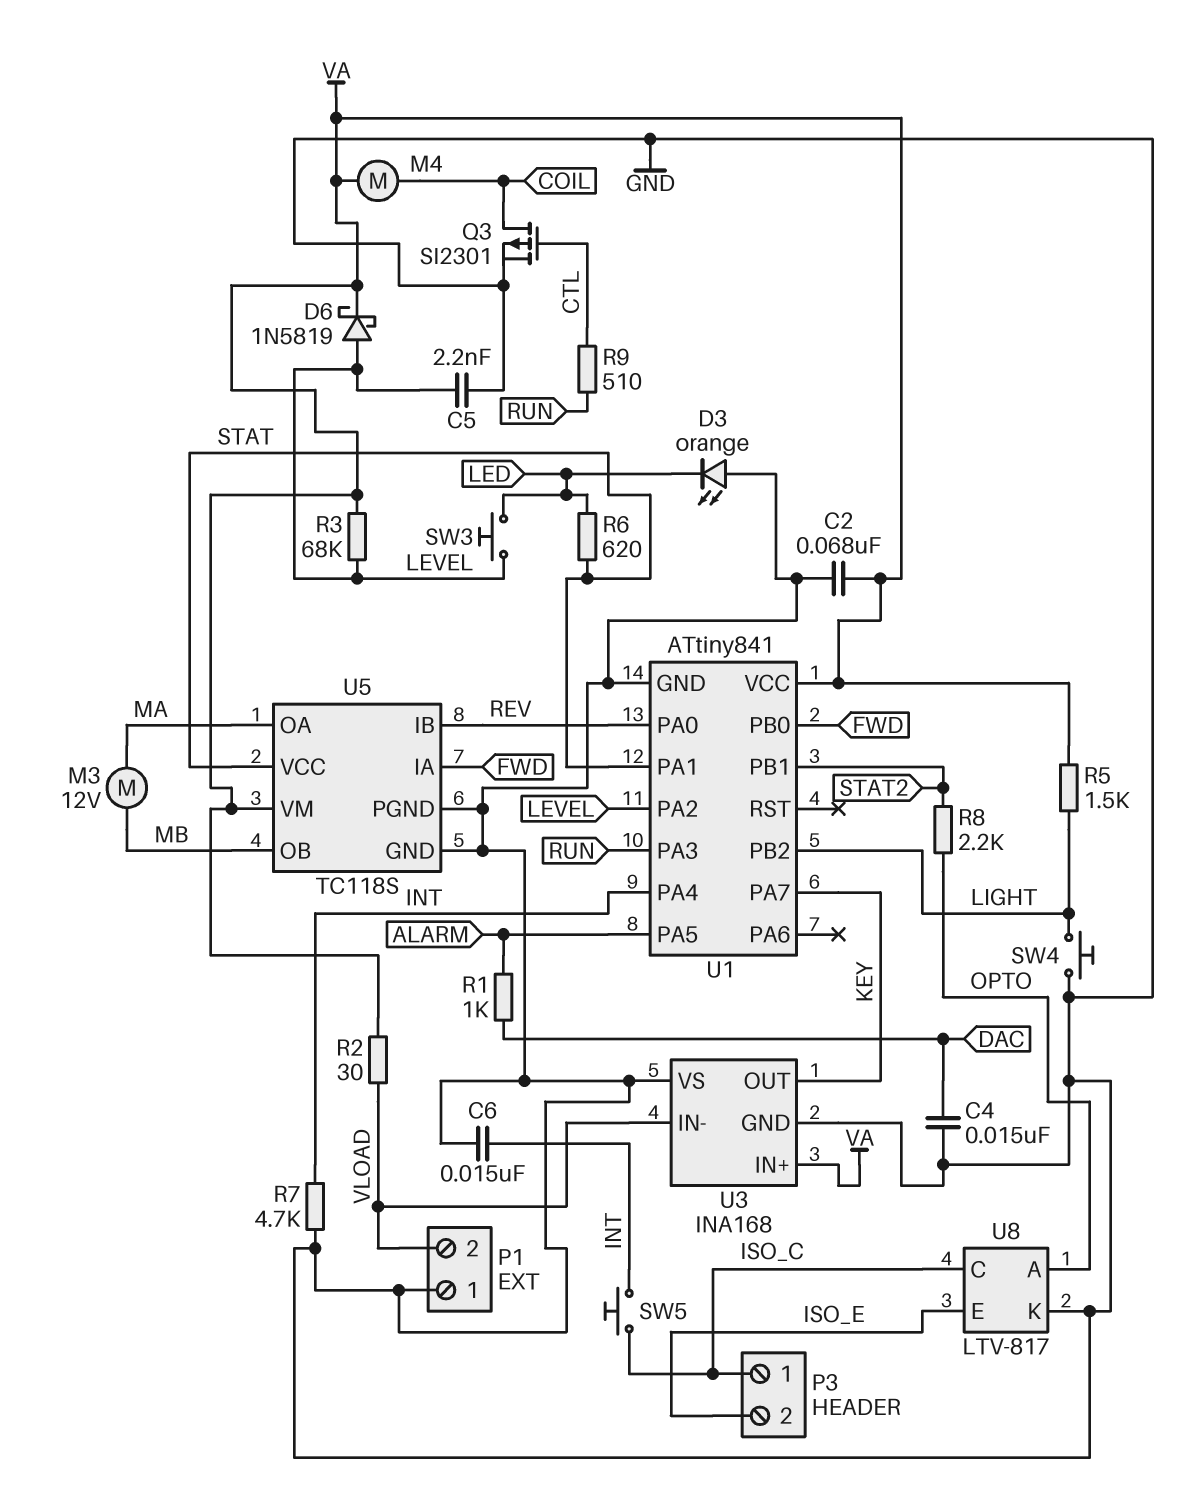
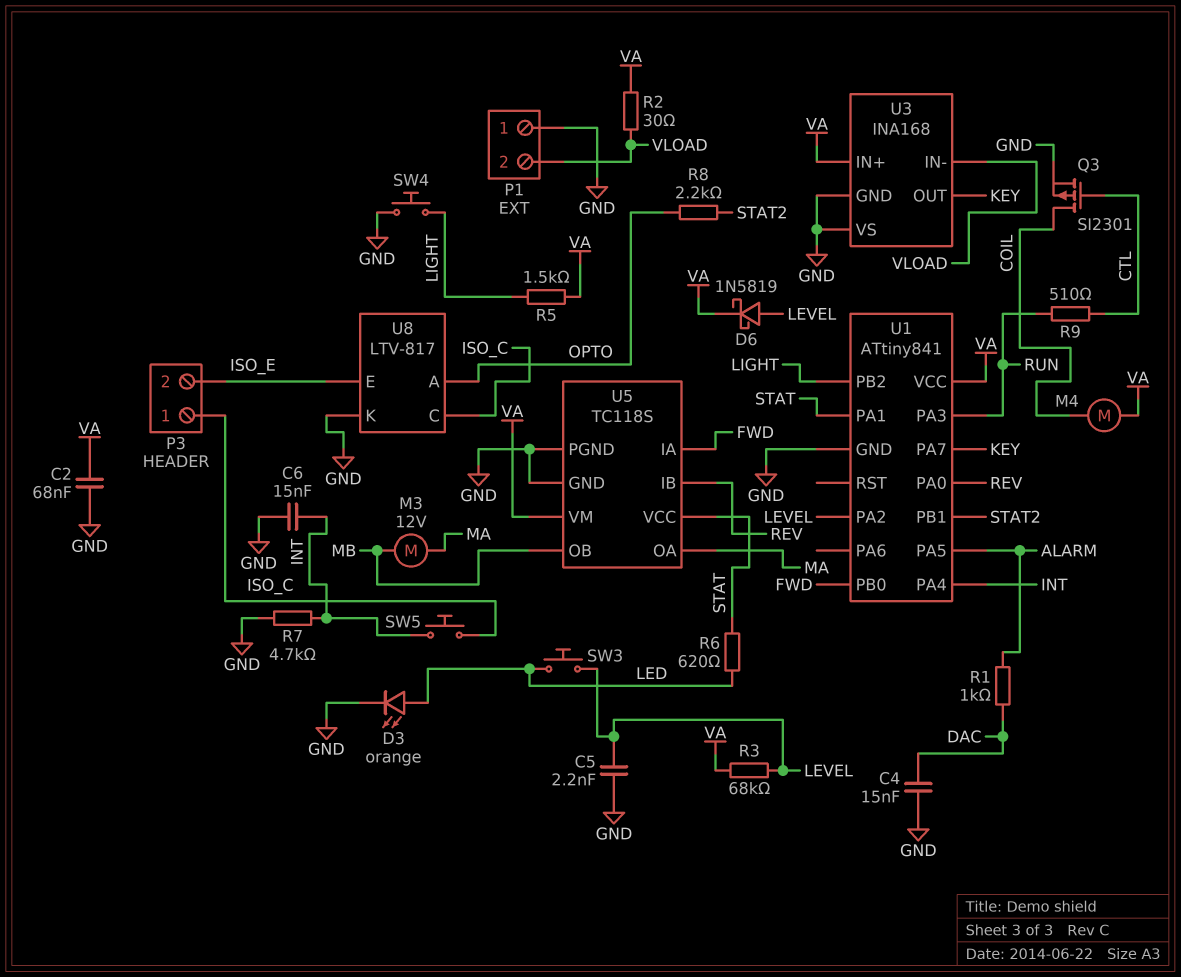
D3: LED orange (A GND, K LED) -> LED orange (A LED, K GND)

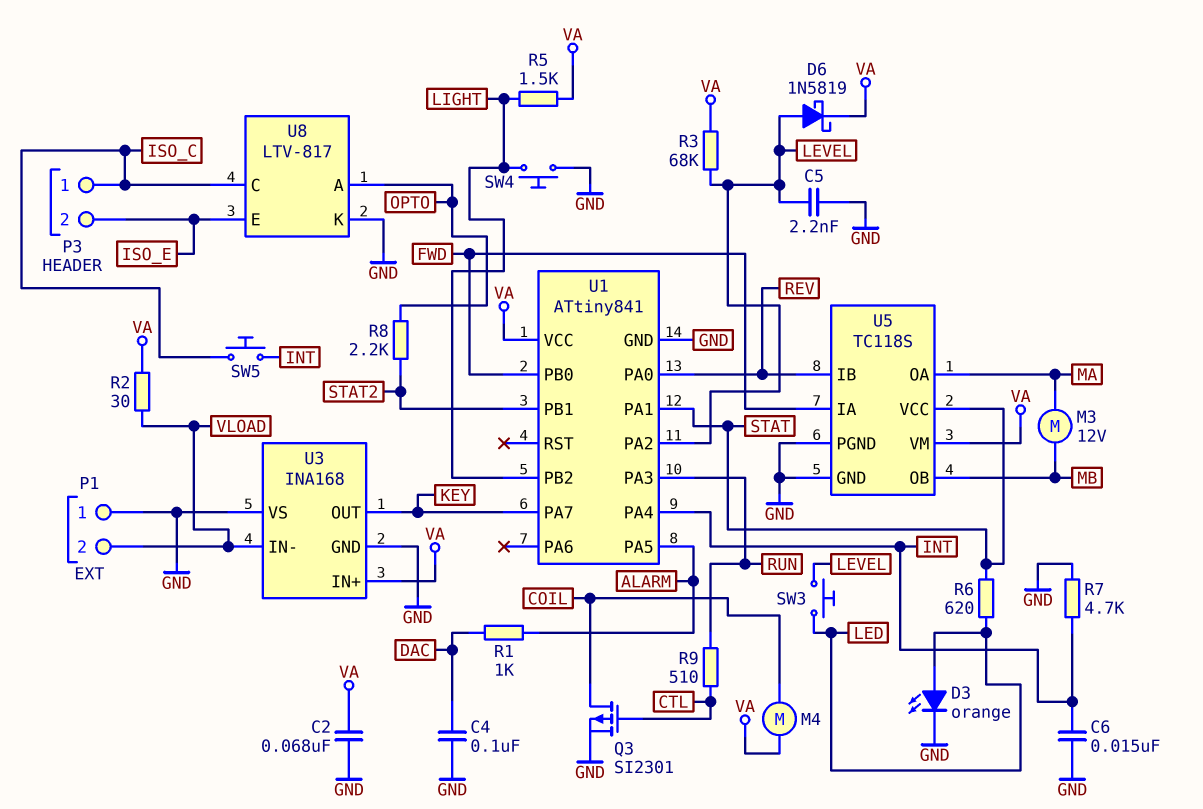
C4: 15nF (DAC, GND) -> 100nF (DAC, GND)

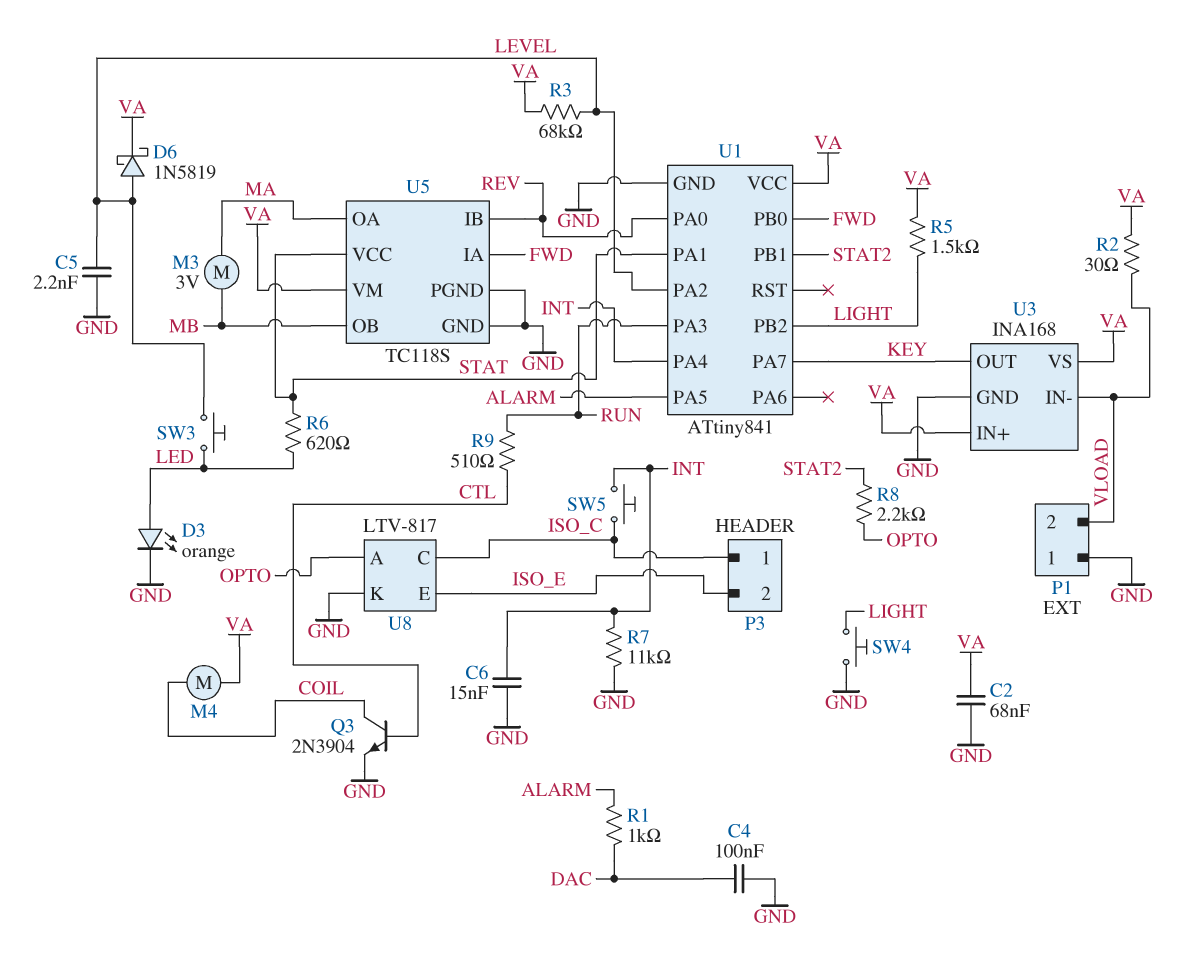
M3: motor 12V (MA, MB) -> motor 3V (MA, MB)
Q3: PMOS SI2301 (G CTL, D COIL, S GND) -> NPN 2N3904 (B CTL, C COIL, E GND)
R7: 4.7k (GND, INT) -> 11k (GND, INT)
U3 pin VS: GND -> VA

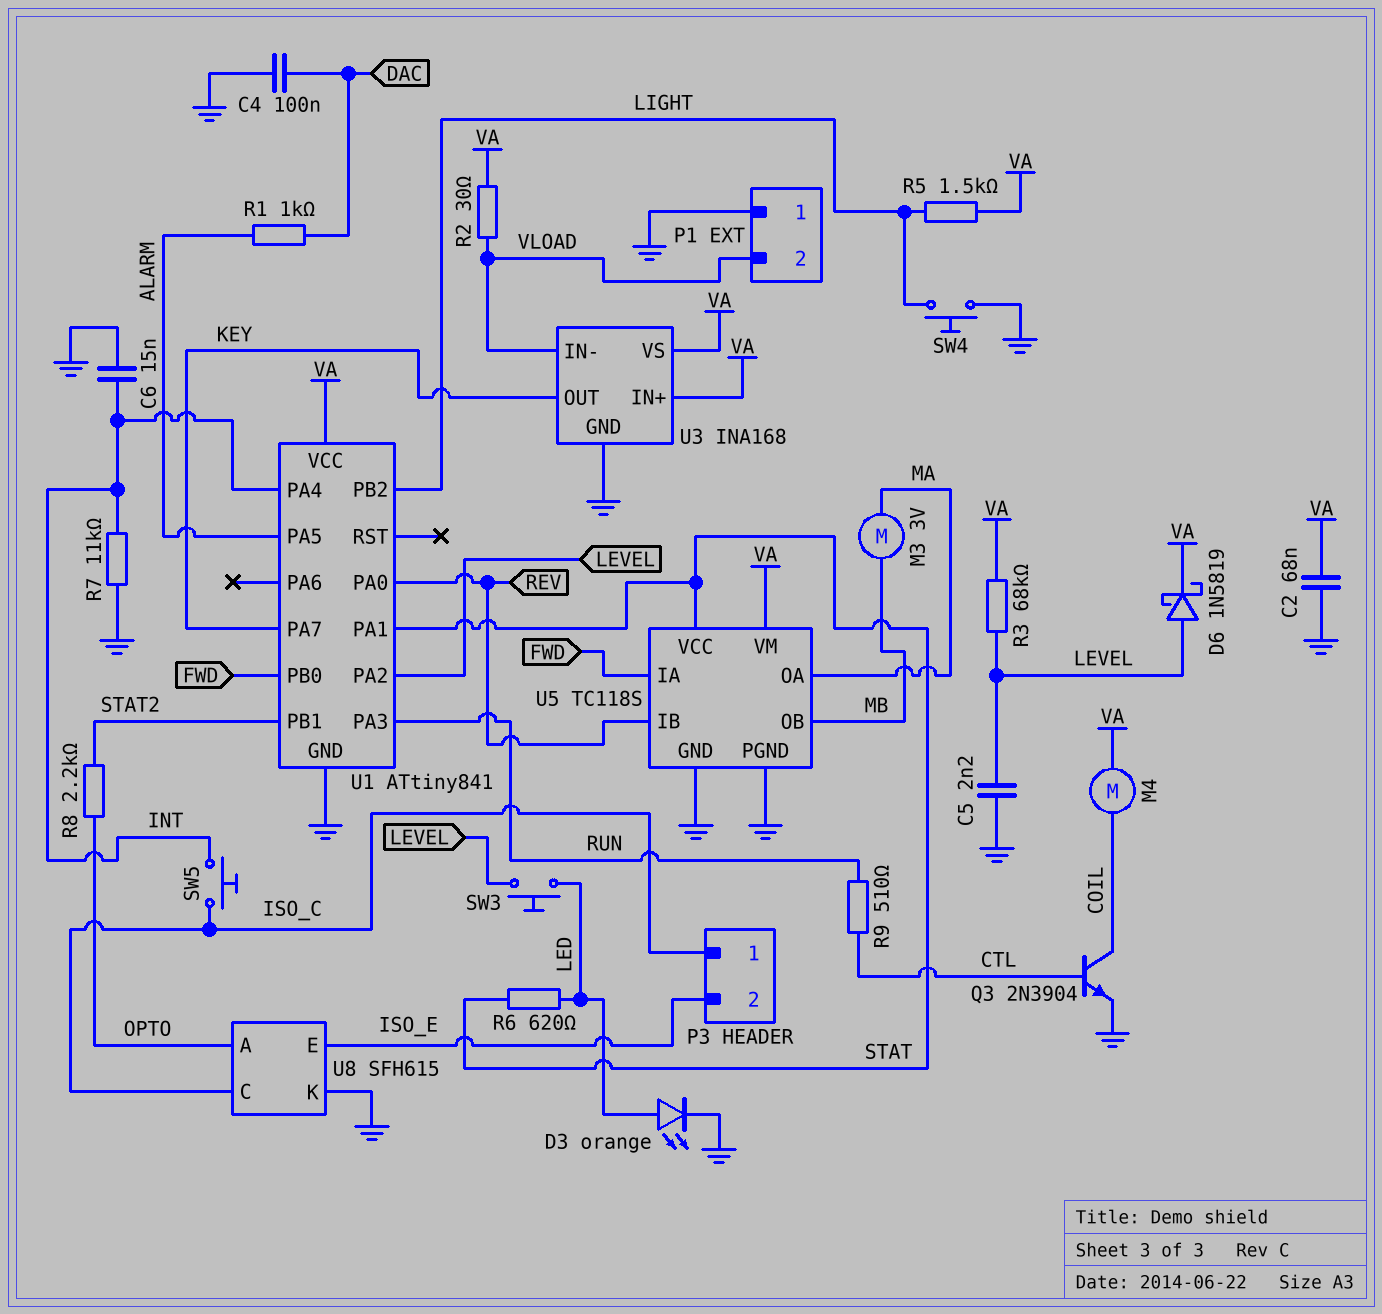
U8: LTV-817 -> SFH615

